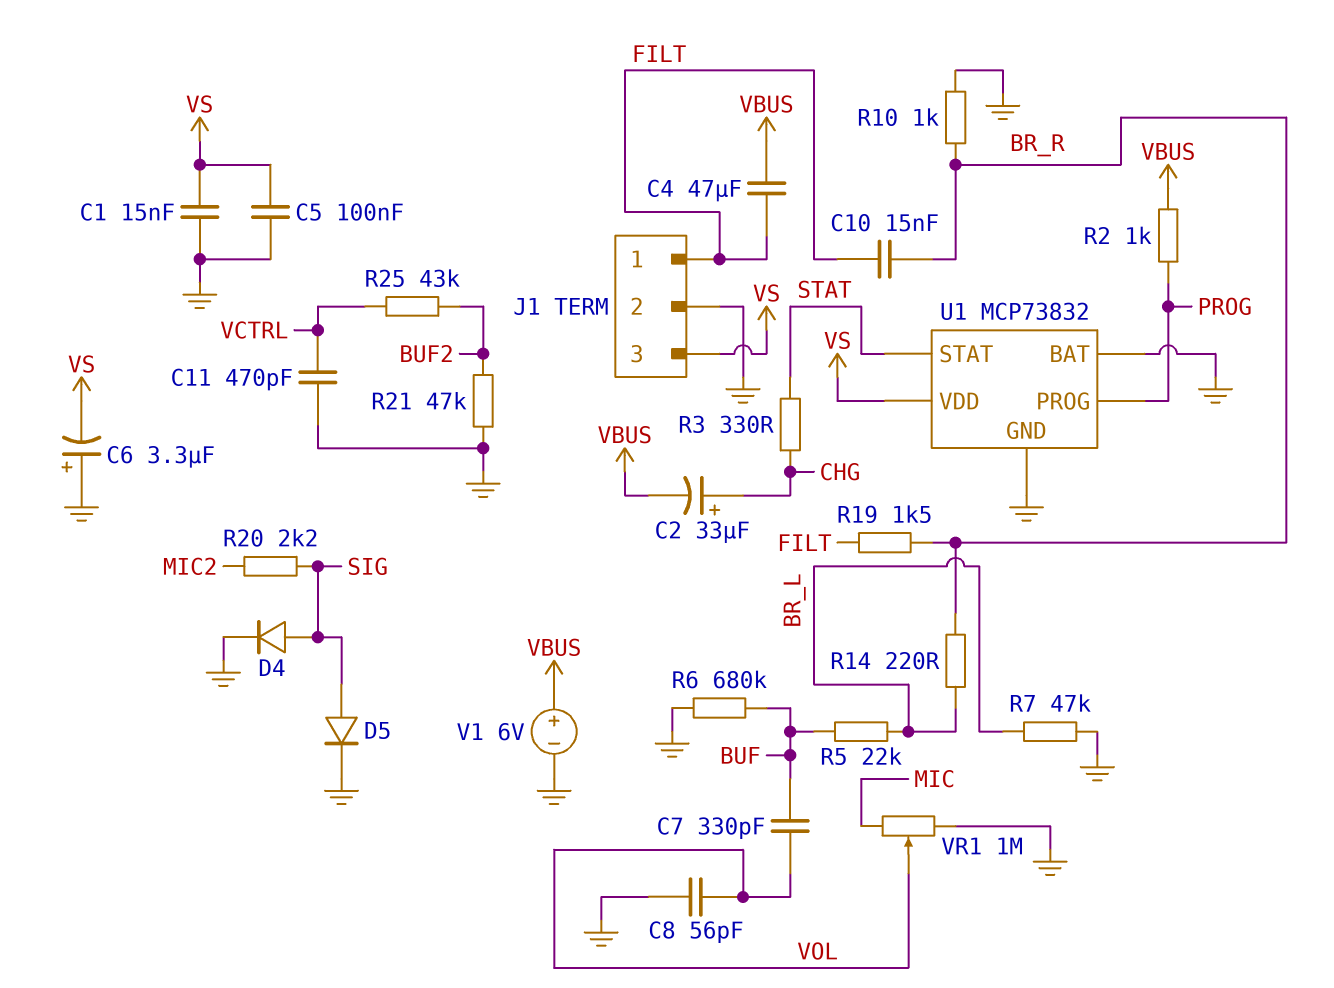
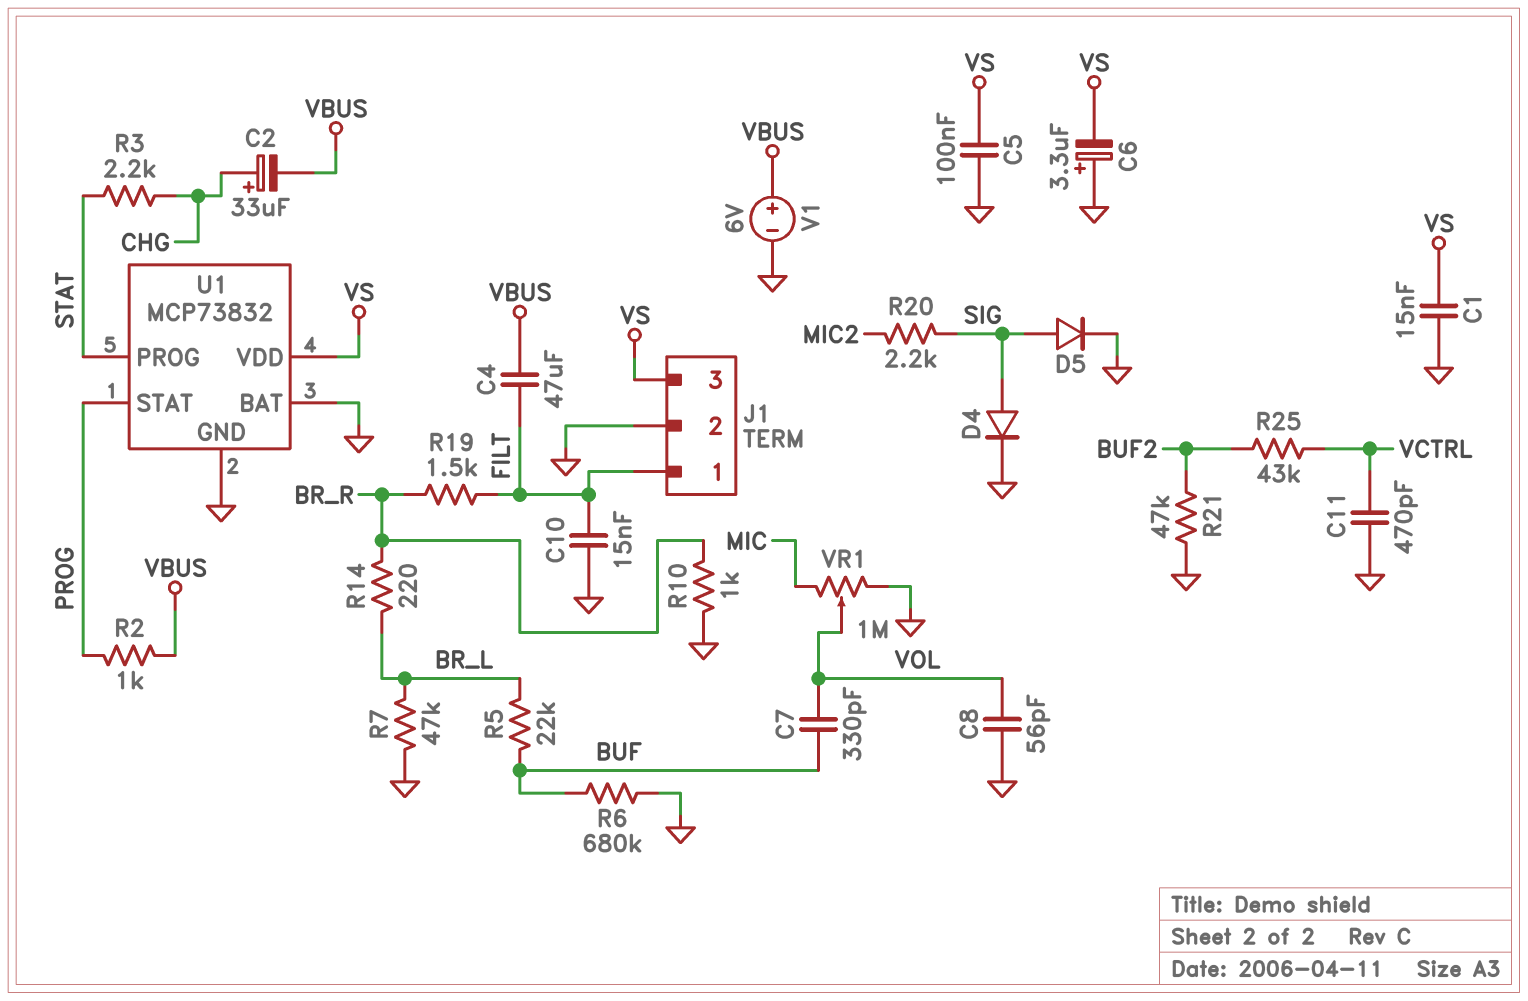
C10: 15nF (BR_R, FILT) -> 15nF (FILT, GND)
R3: 330 (CHG, STAT) -> 2.2k (CHG, STAT)
U1 pin PROG: PROG -> STAT
U1 pin STAT: STAT -> PROG

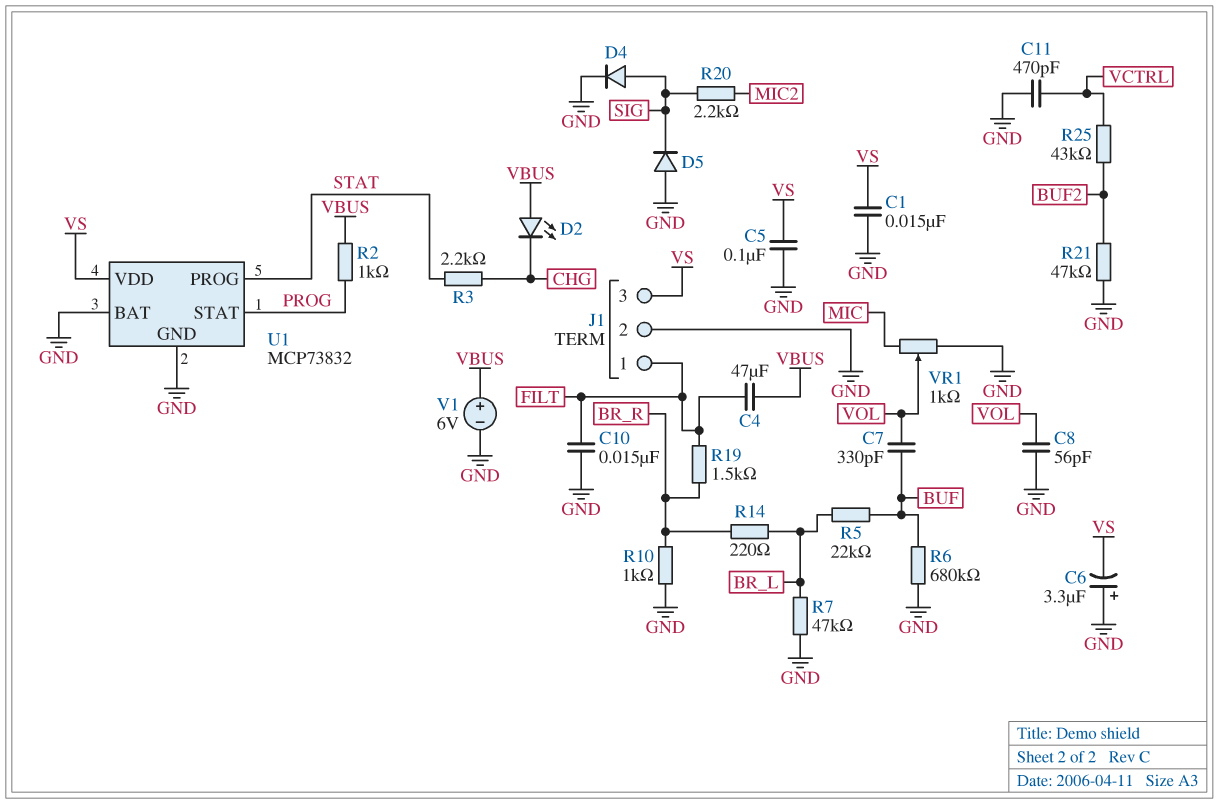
C2: 33uF (plus CHG, minus VBUS) -> none
D2: none -> LED (A VBUS, K CHG)
D5: diode (A SIG, K GND) -> diode (A GND, K SIG)
VR1: 1M (GND, MIC, wiper VOL) -> 1k (GND, MIC, wiper VOL)

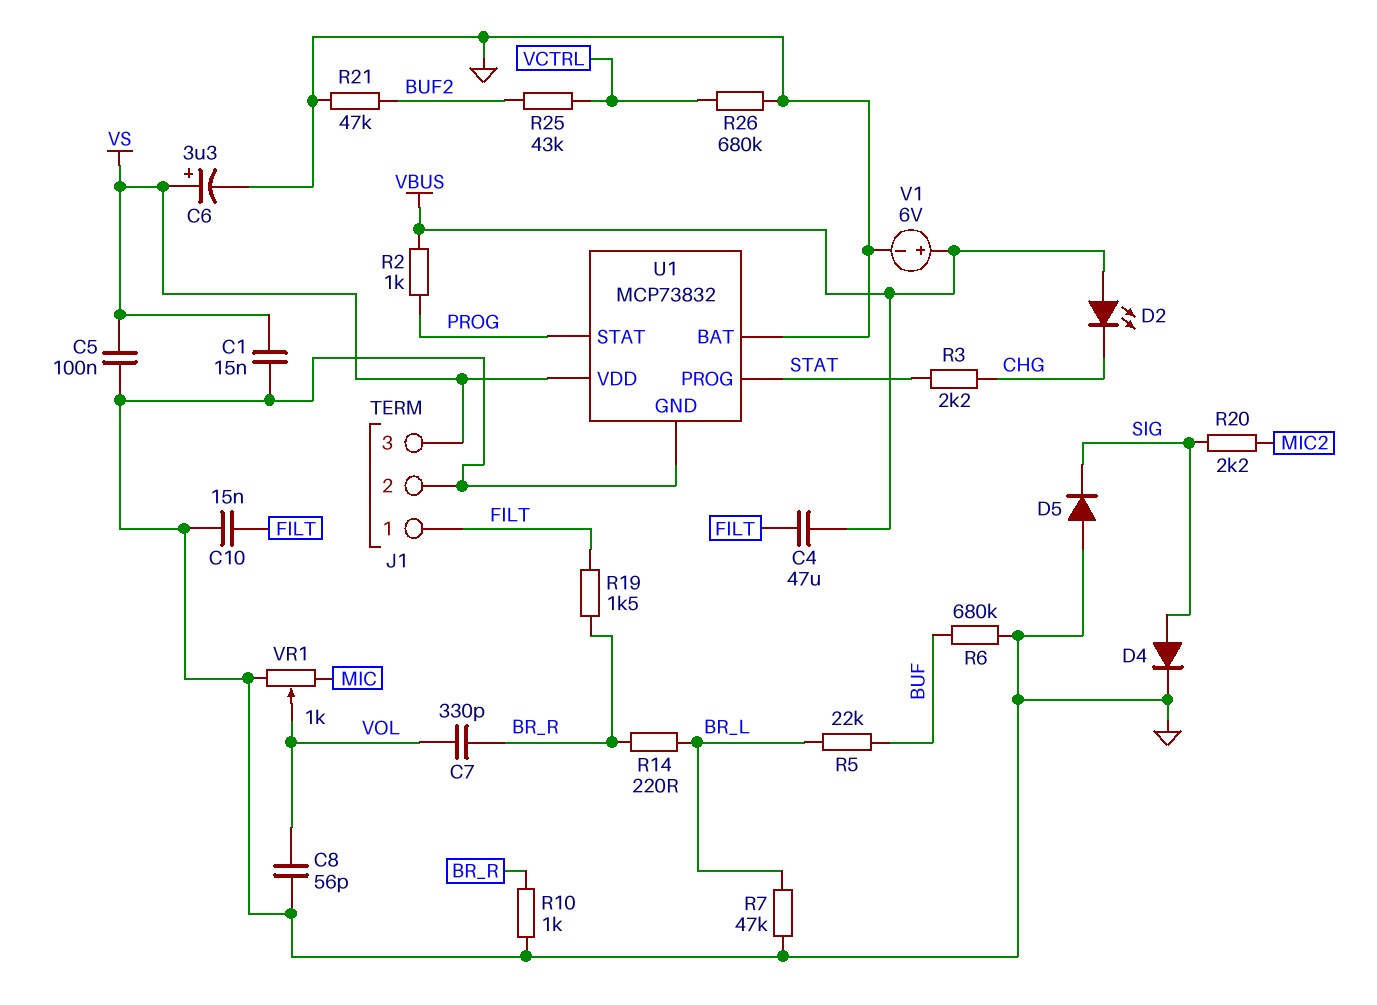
C6: 3.3uF (plus GND, minus VS) -> 3.3uF (plus VS, minus GND)
C7: 330pF (BUF, VOL) -> 330pF (BR_R, VOL)
C11: 470pF (GND, VCTRL) -> none
R26: none -> 680k (GND, VCTRL)

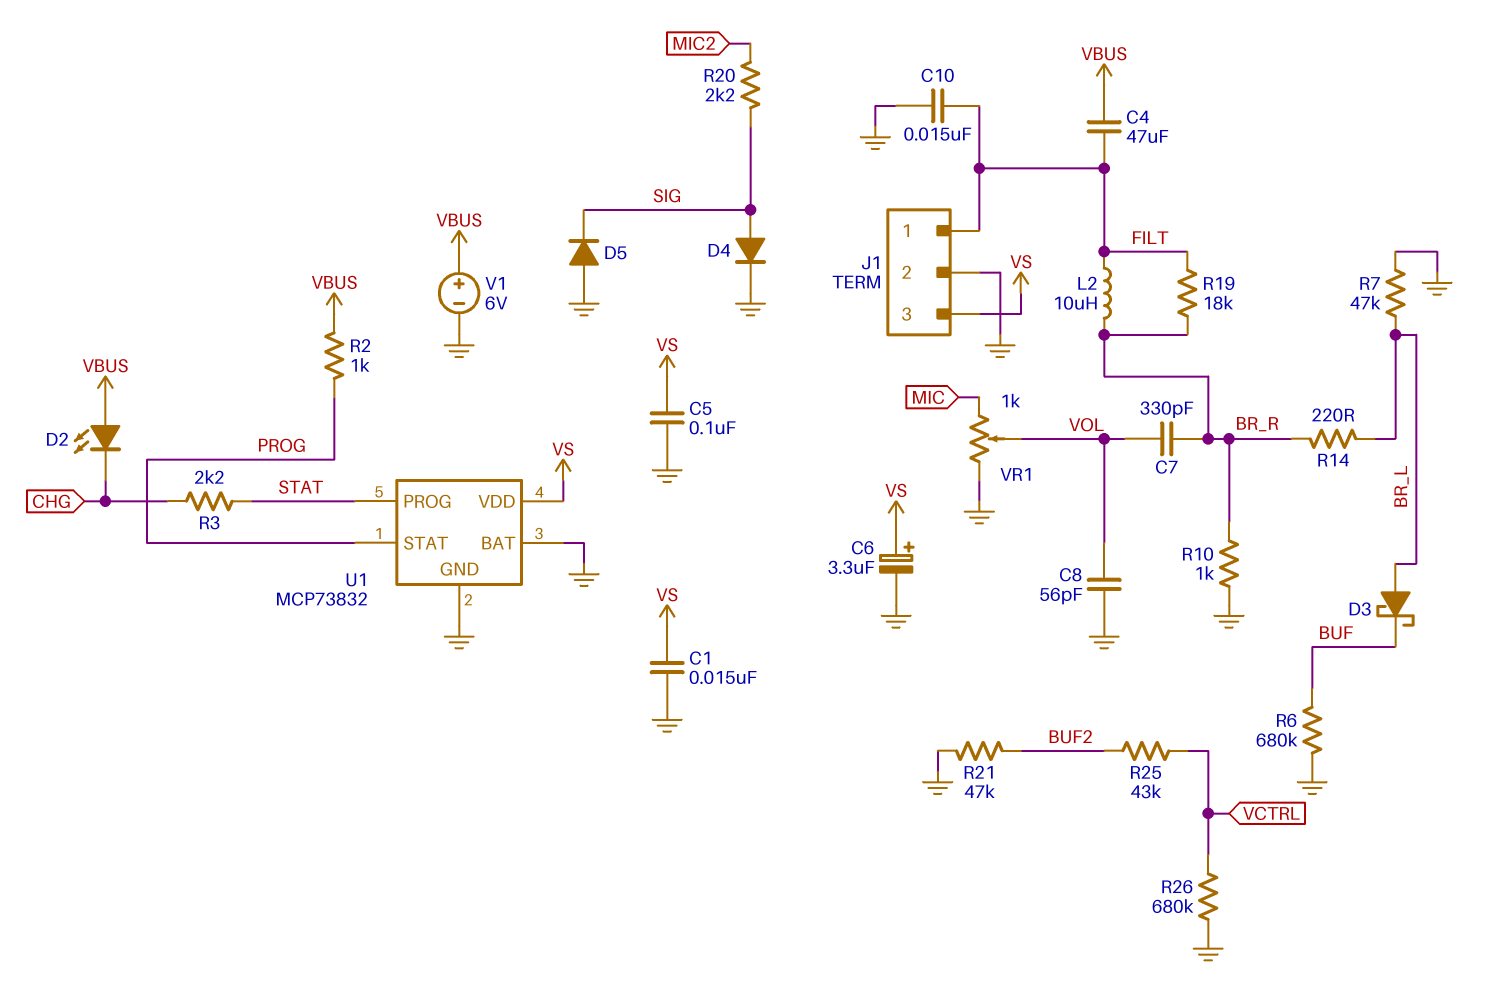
D3: none -> schottky (A BR_L, K BUF)
L2: none -> 10uH (BR_R, FILT)
R5: 22k (BR_L, BUF) -> none
R19: 1.5k (BR_R, FILT) -> 18k (BR_R, FILT)

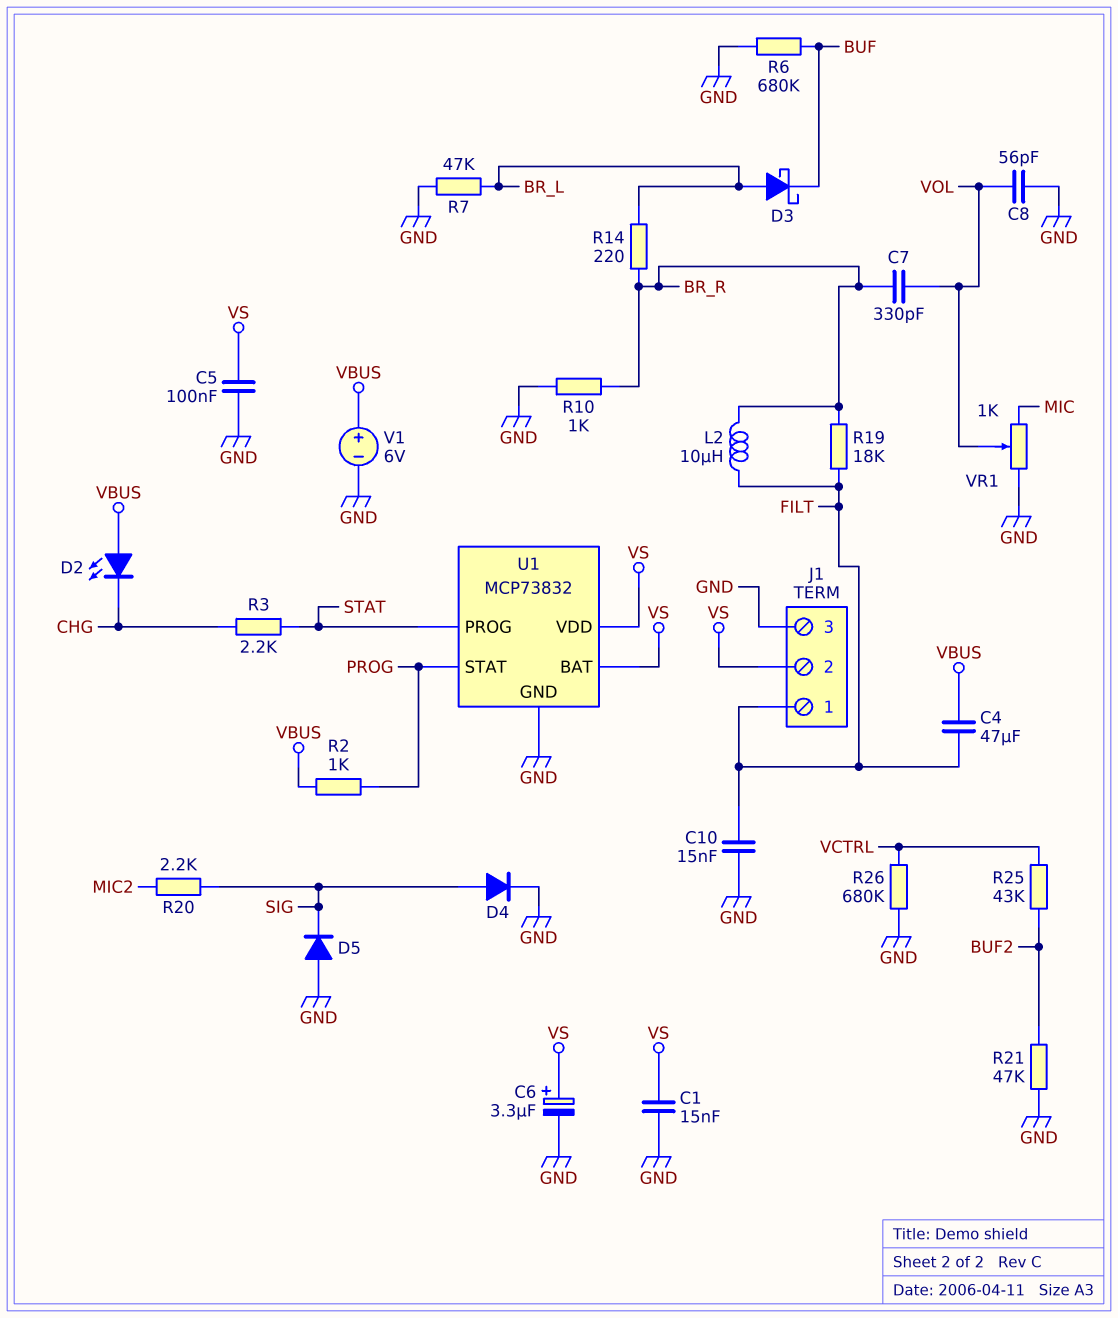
J1 pin 2: GND -> VS
J1 pin 3: VS -> GND
U1 pin BAT: GND -> VS

